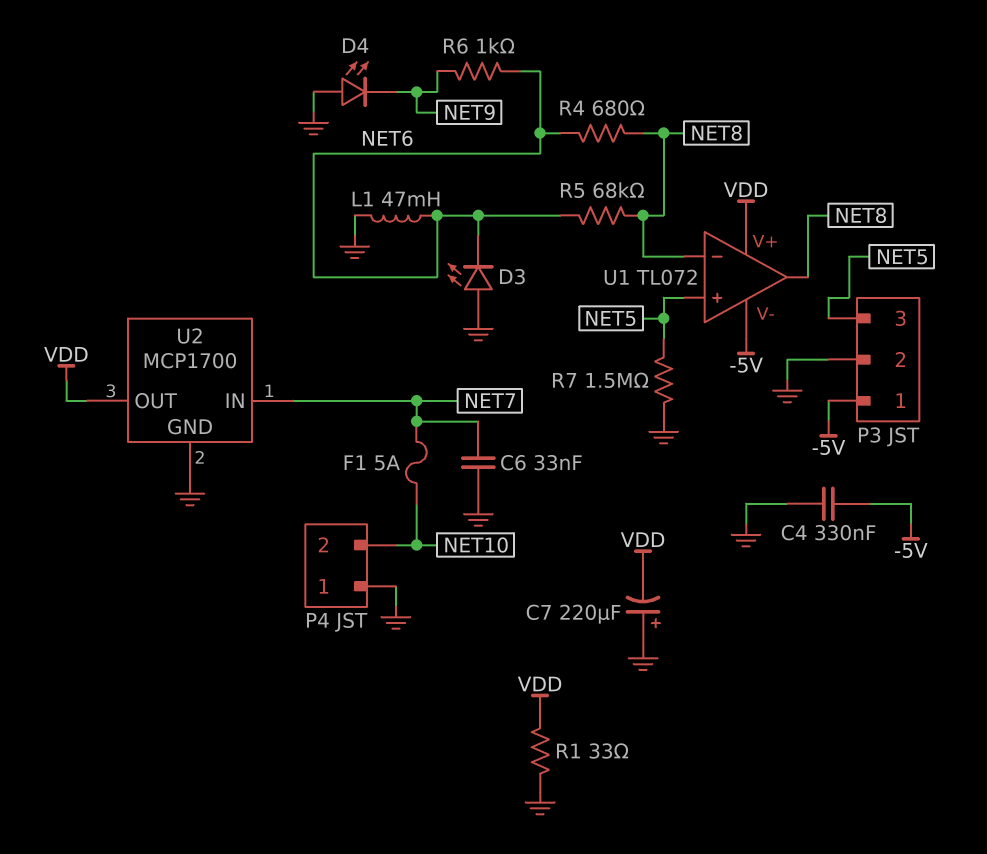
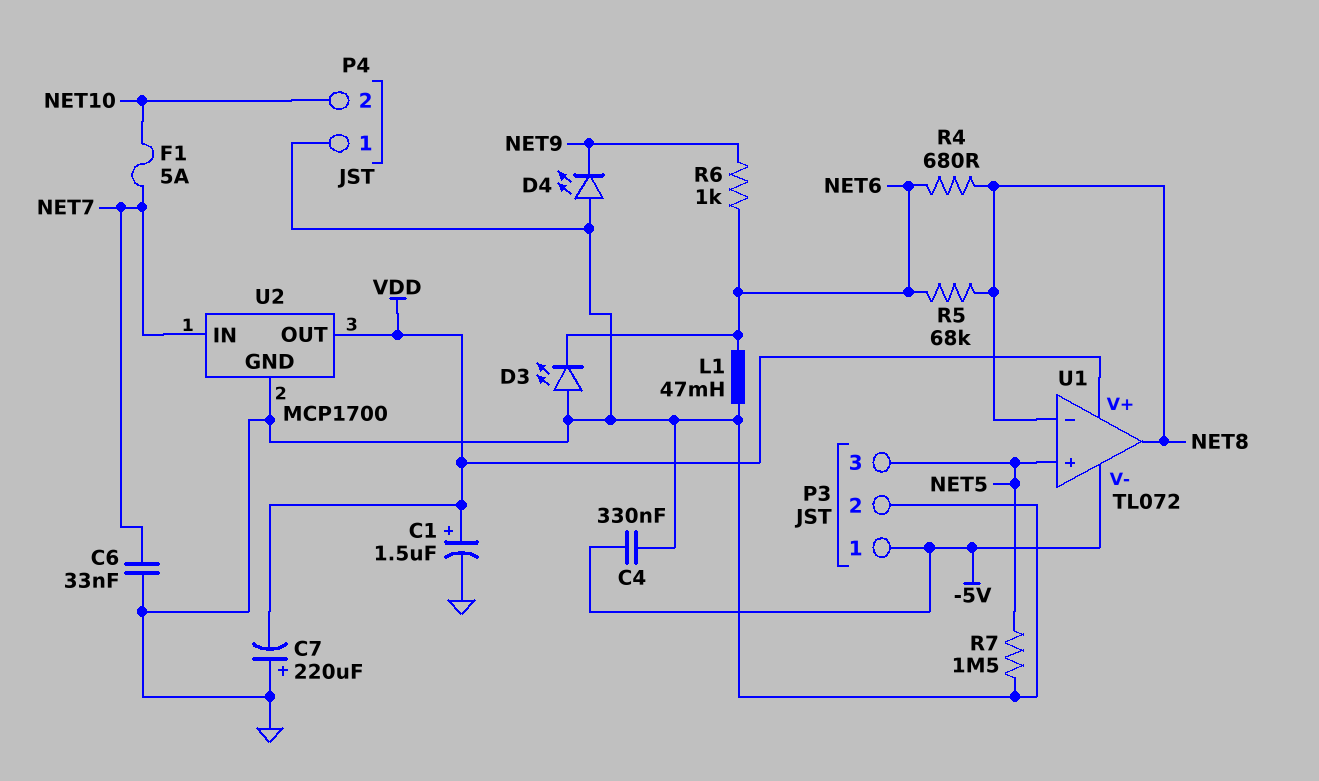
C1: none -> 1.5uF (plus VDD, minus GND)
R1: 33 (GND, VDD) -> none

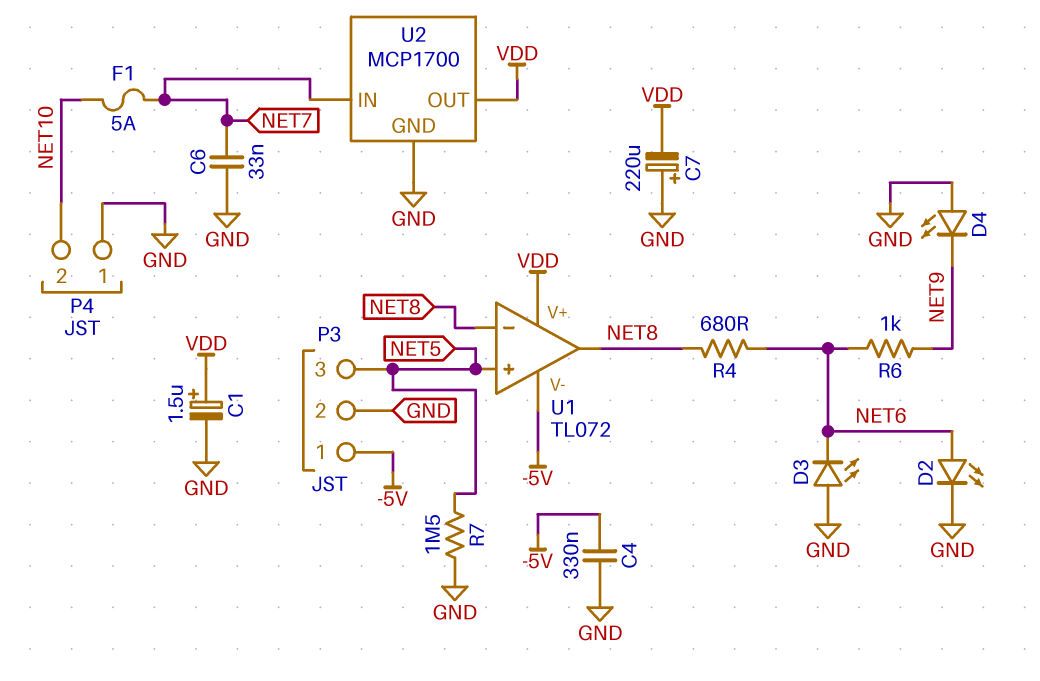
D2: none -> LED (A NET6, K GND)
L1: 47mH (GND, NET6) -> none
R5: 68k (NET6, NET8) -> none

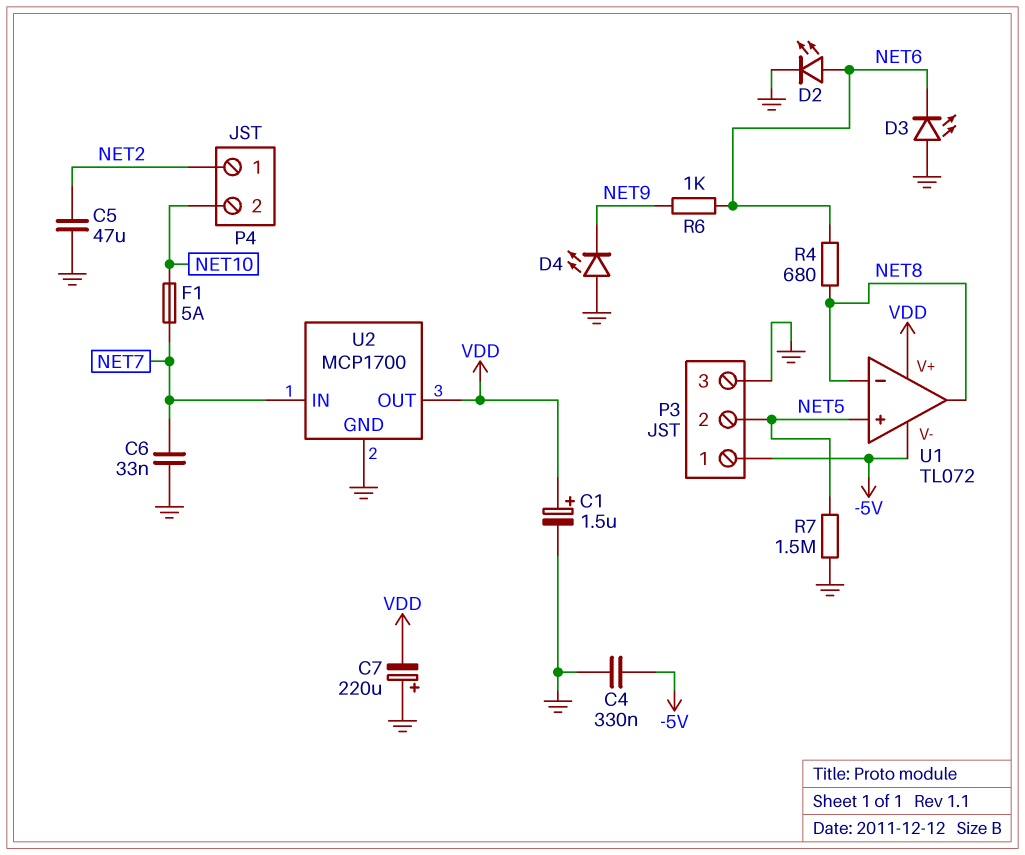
C5: none -> 47uF (GND, NET2)
P3 pin 2: GND -> NET5
P3 pin 3: NET5 -> GND
P4 pin 1: GND -> NET2

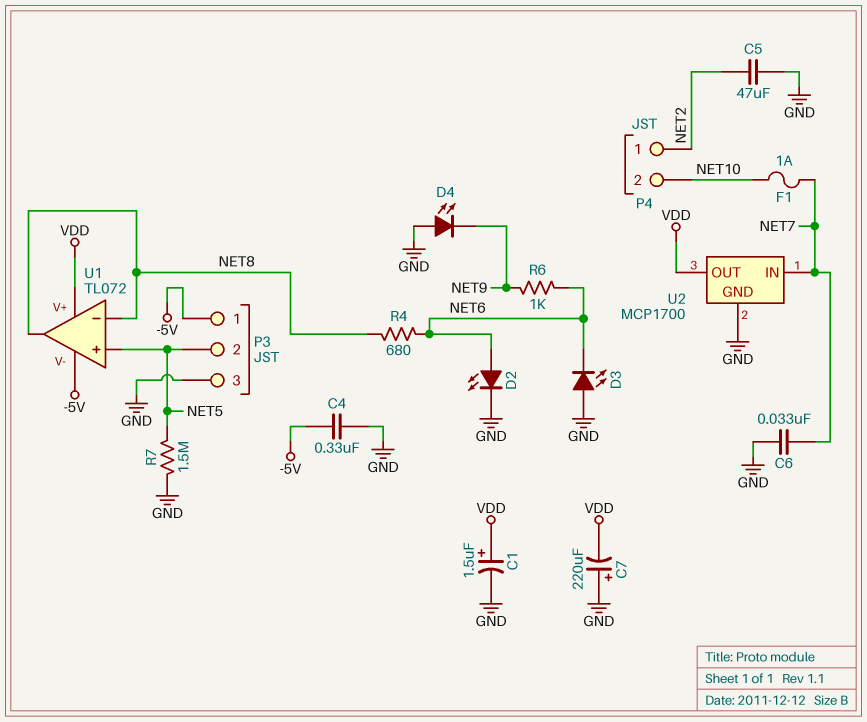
F1: 5A (NET7, NET10) -> 1A (NET7, NET10)

